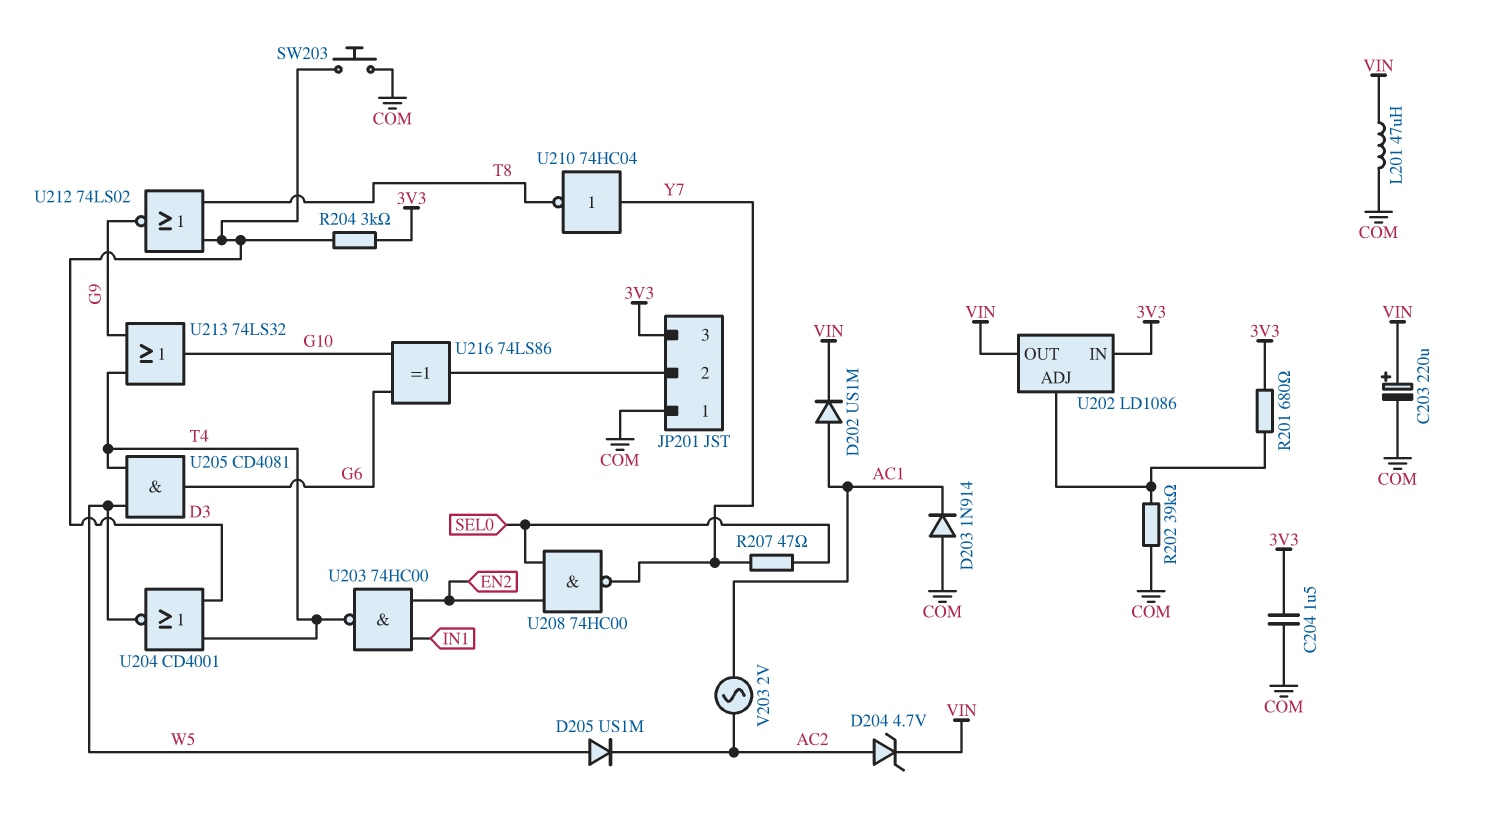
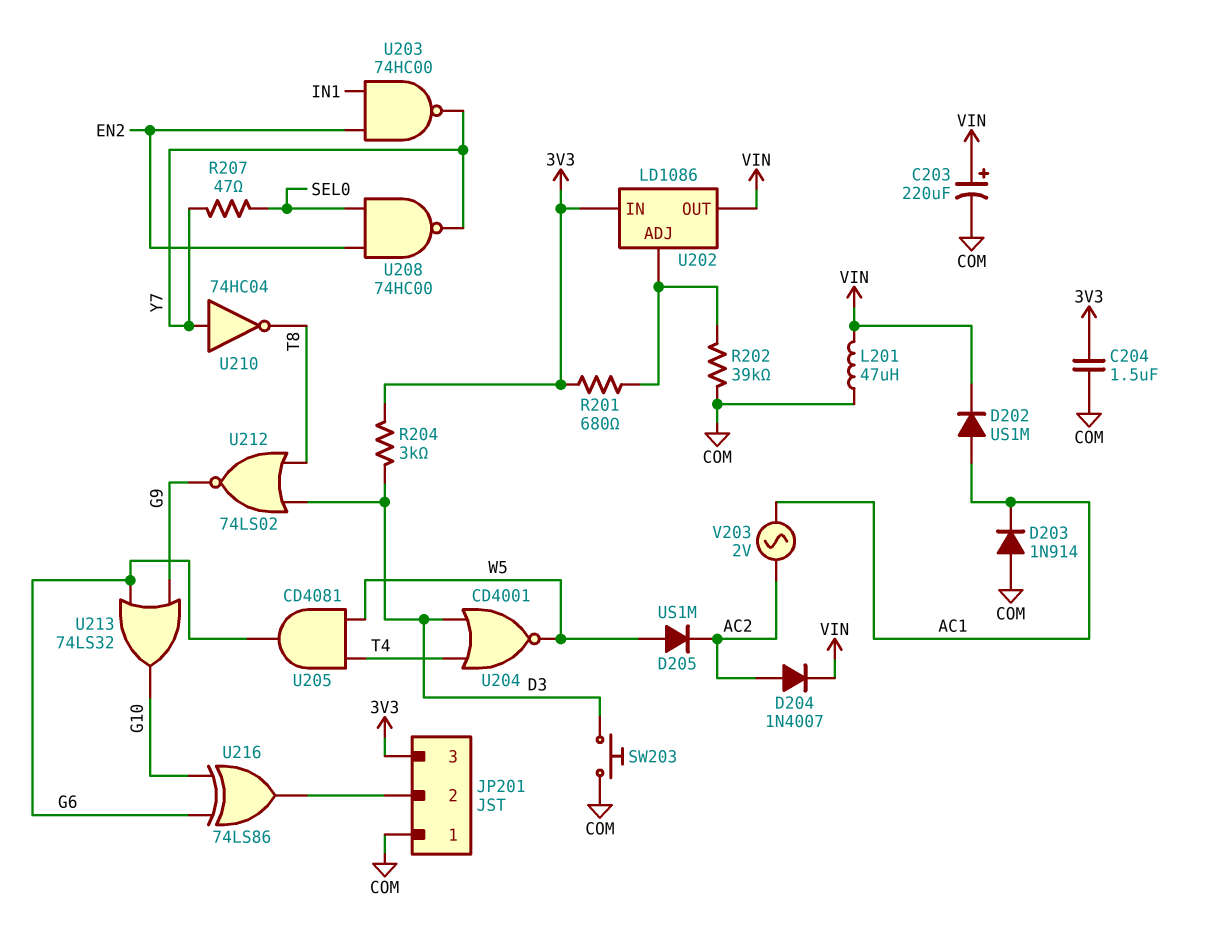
D204: zener 4.7V (A AC2, K VIN) -> diode 1N4007 (A AC2, K VIN)
U203: NAND 74HC00 (in EN2, in IN1, out T4) -> NAND 74HC00 (in EN2, in IN1, out Y7)
U213: OR 74LS32 (in G9, in T4, out G10) -> OR 74LS32 (in G6, in G9, out G10)

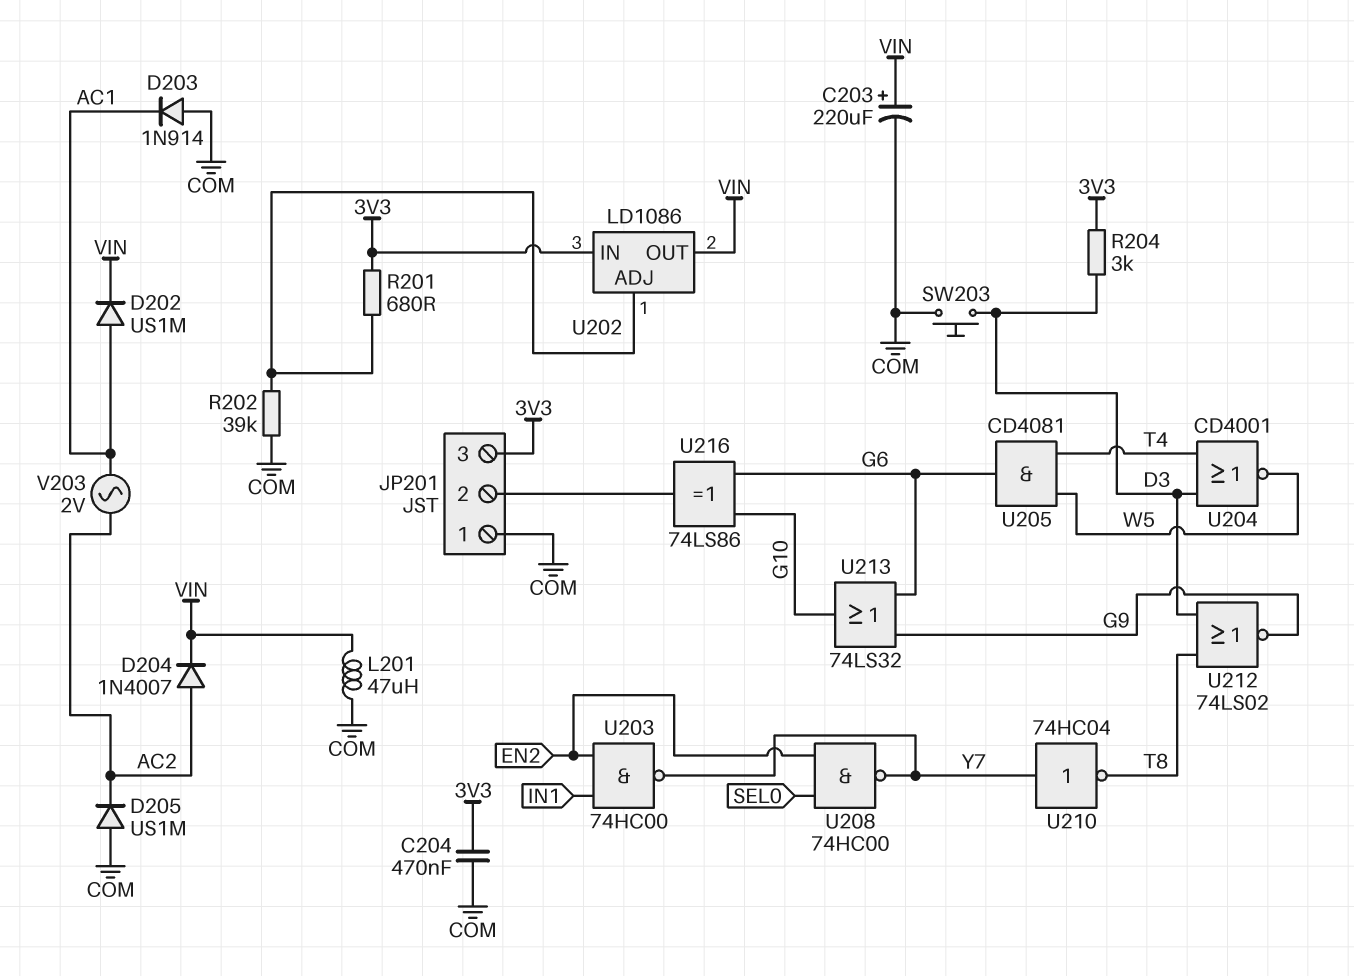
C204: 1.5uF (3V3, COM) -> 470nF (3V3, COM)
D205: diode US1M (A W5, K AC2) -> diode US1M (A COM, K AC2)
R207: 47 (SEL0, Y7) -> none

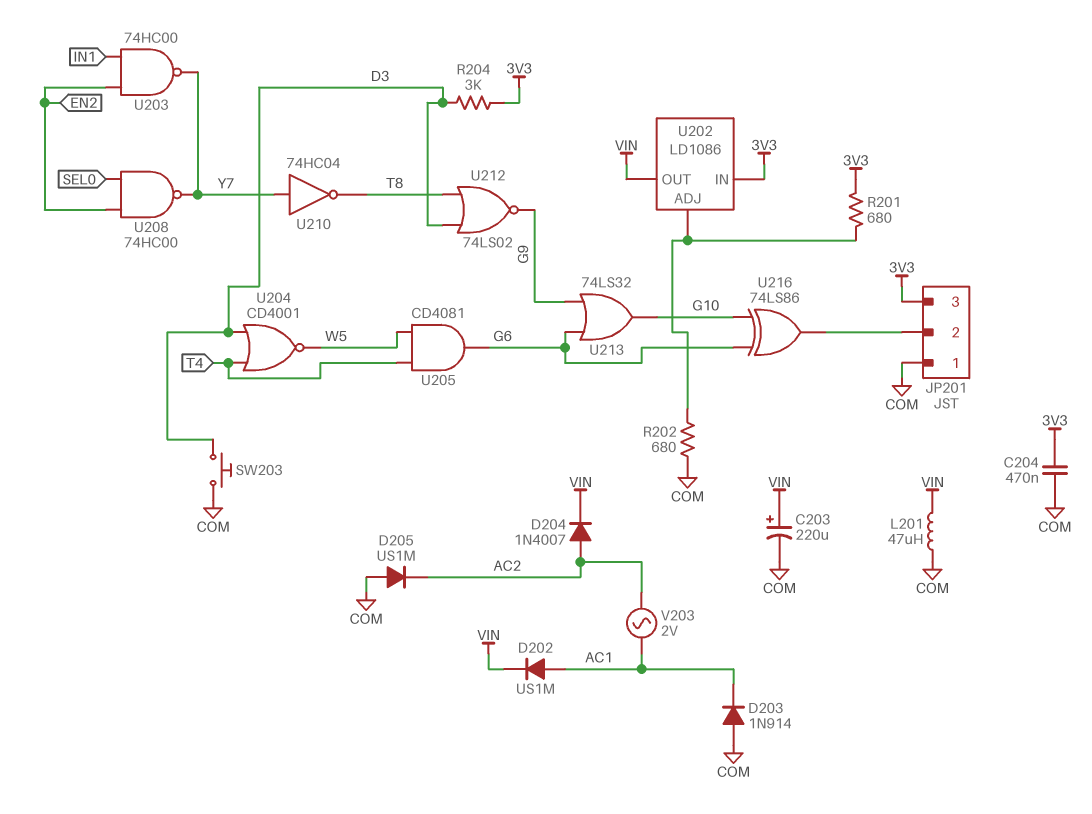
R202: 39k (COM, U202/ADJ) -> 680 (COM, U202/ADJ)

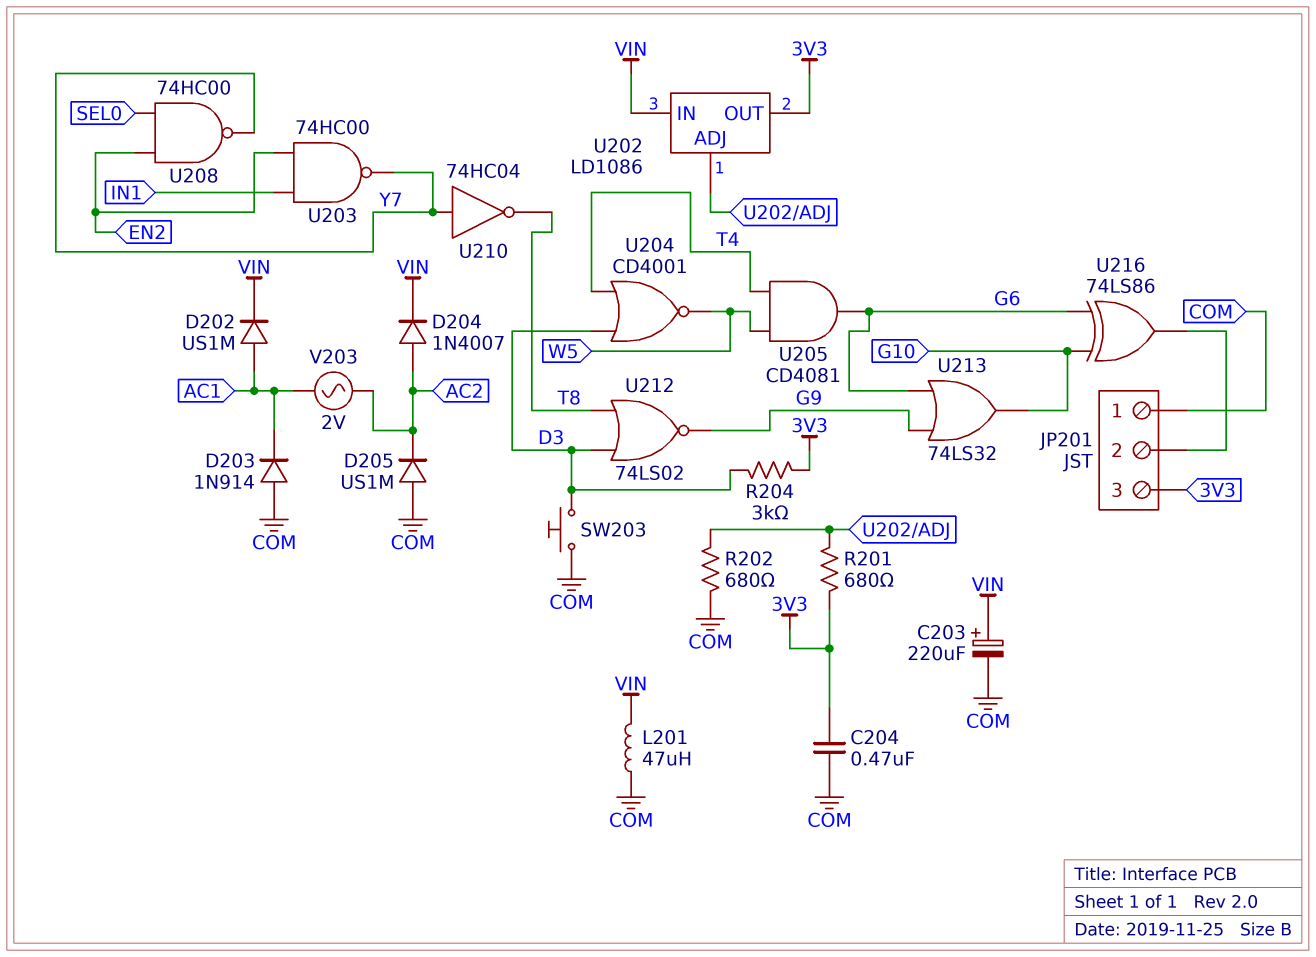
U202 pin IN: 3V3 -> VIN
U202 pin OUT: VIN -> 3V3

